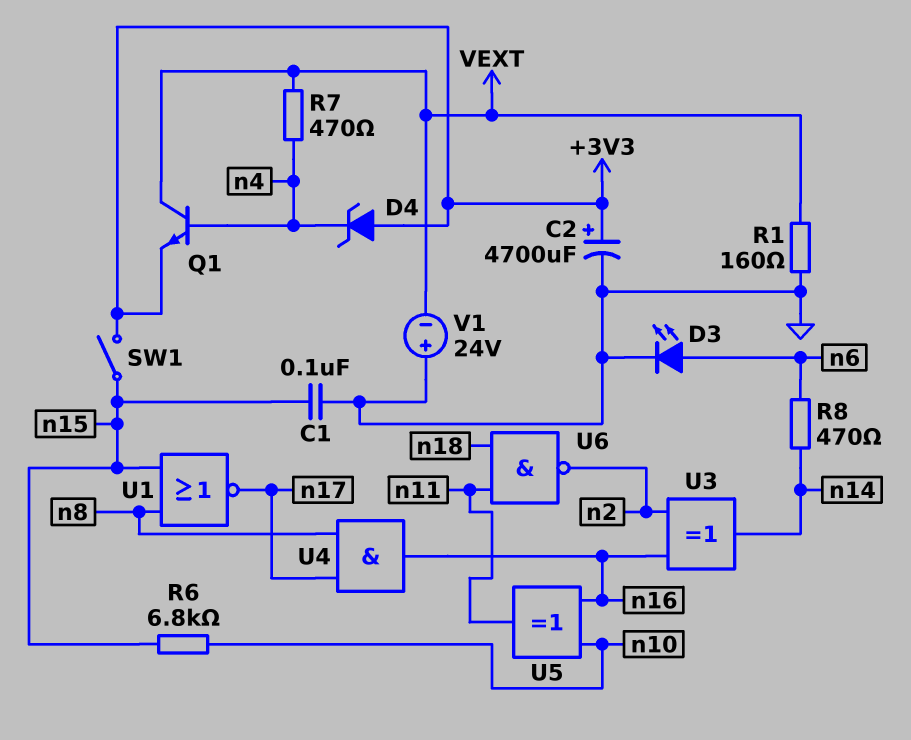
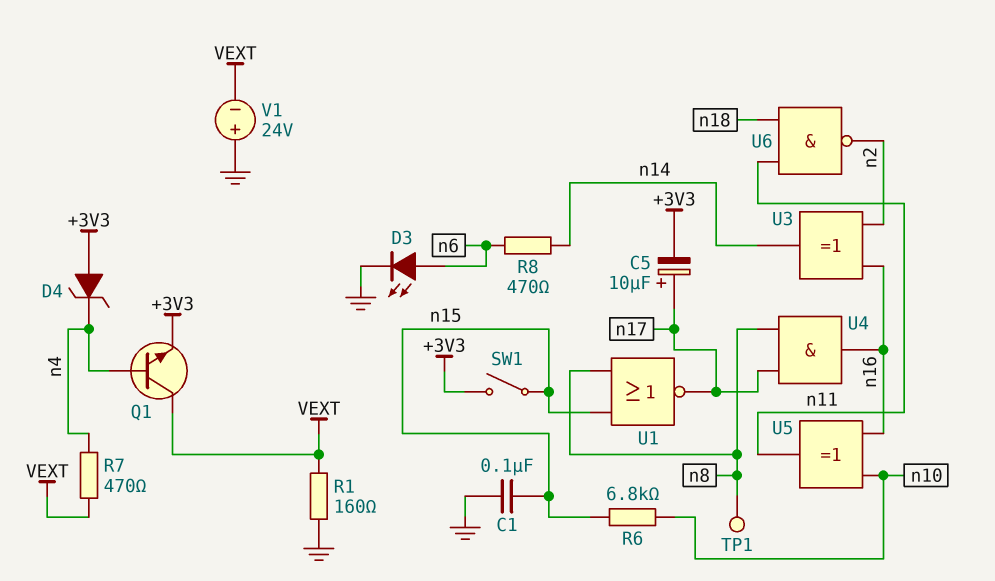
C2: 4700uF (plus +3V3, minus GND) -> none
C5: none -> 10uF (plus n17, minus +3V3)
TP1: none -> test point (n8)

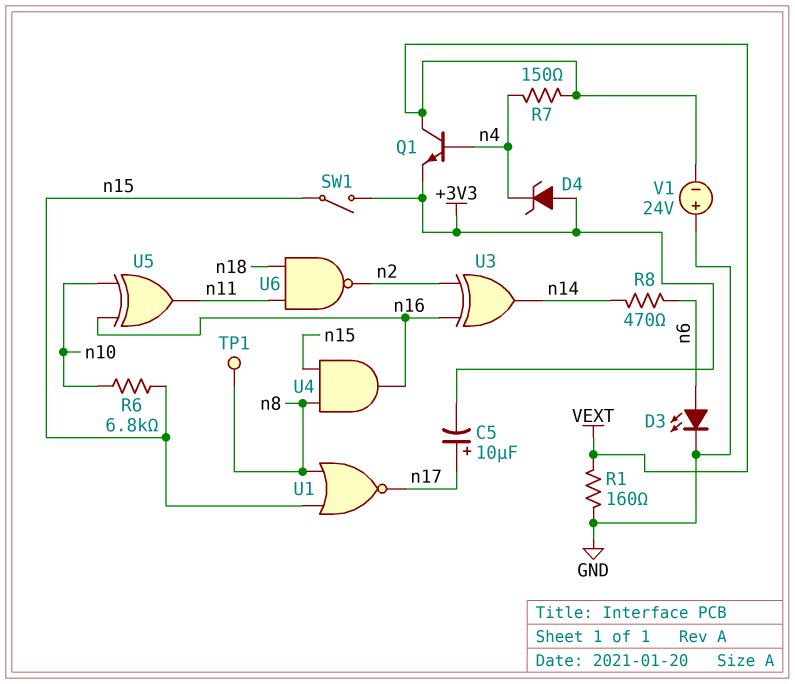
C1: 100nF (GND, n15) -> none
R7: 470 (VEXT, n4) -> 150 (VEXT, n4)
U4: AND (in n8, in n17, out n16) -> AND (in n8, in n15, out n16)

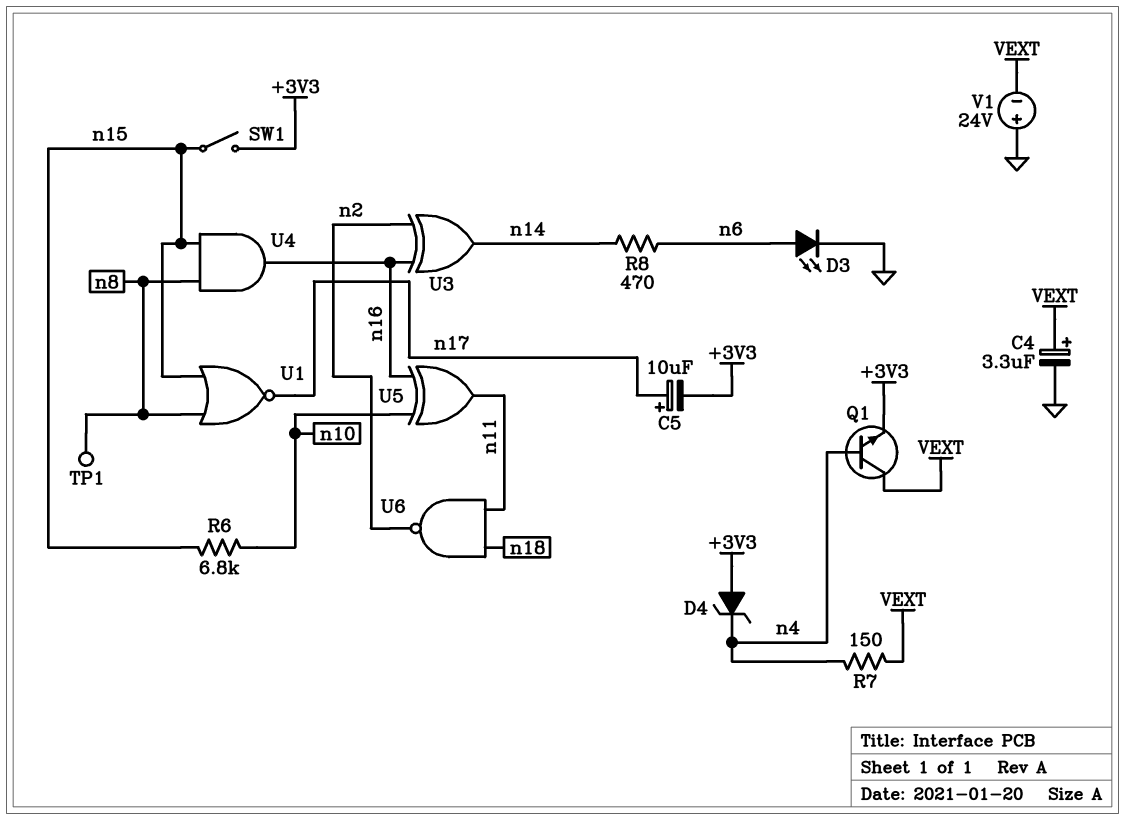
C4: none -> 3.3uF (plus VEXT, minus GND)
R1: 160 (GND, VEXT) -> none

